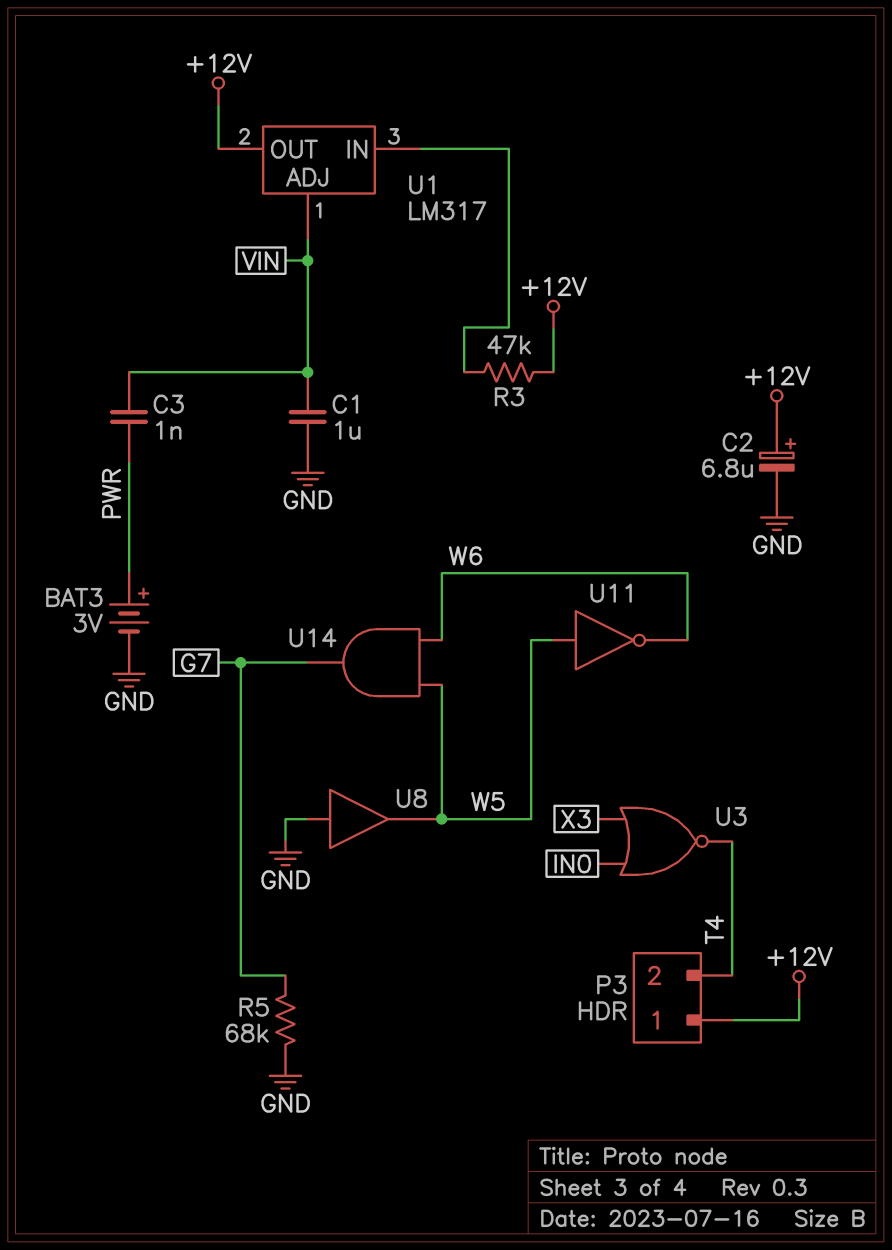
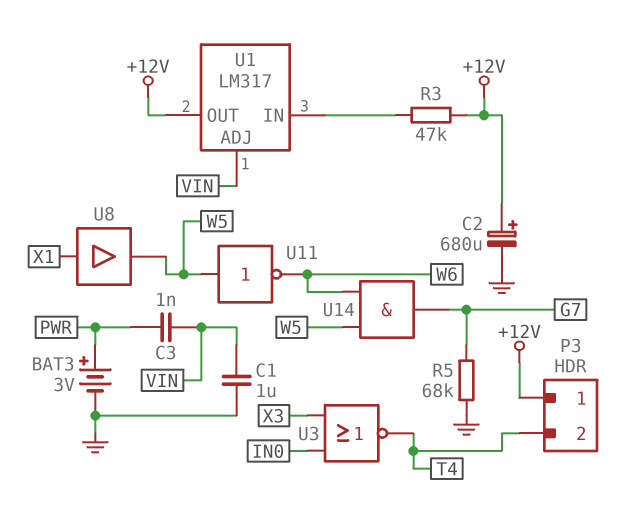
C2: 6.8uF (plus +12V, minus GND) -> 680uF (plus +12V, minus GND)
U8: buffer (in GND, out W5) -> buffer (in X1, out W5)

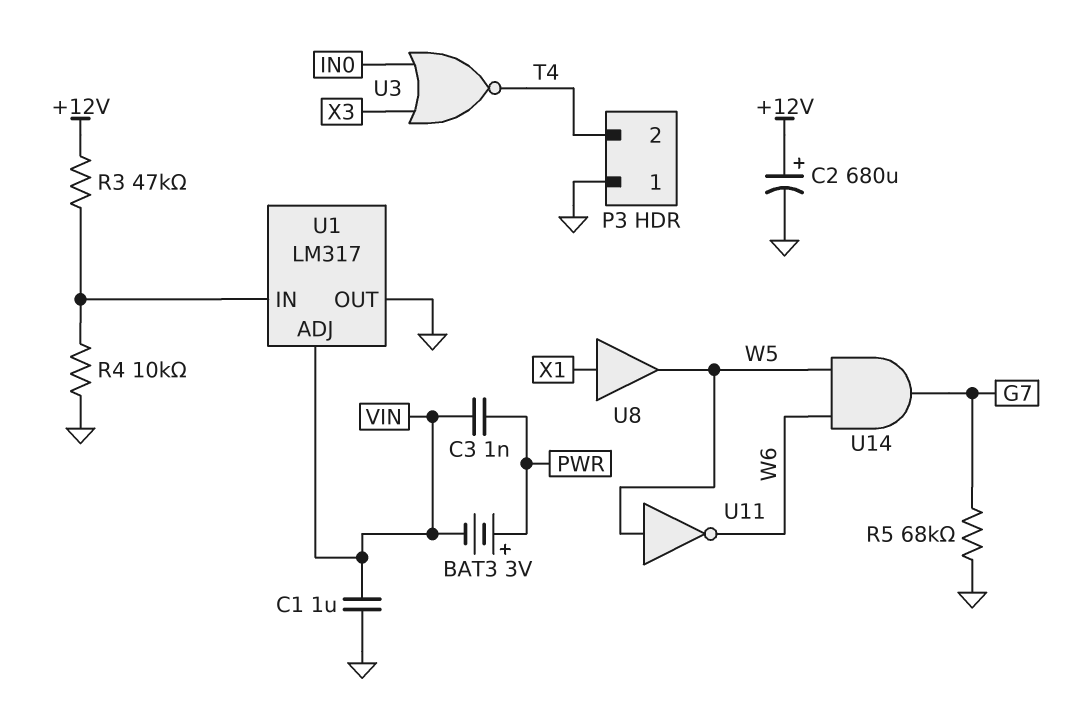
BAT3: 3V (plus PWR, minus GND) -> 3V (plus PWR, minus VIN)
P3 pin 1: +12V -> GND
R4: none -> 10k (GND, U1/IN)
U1 pin OUT: +12V -> GND

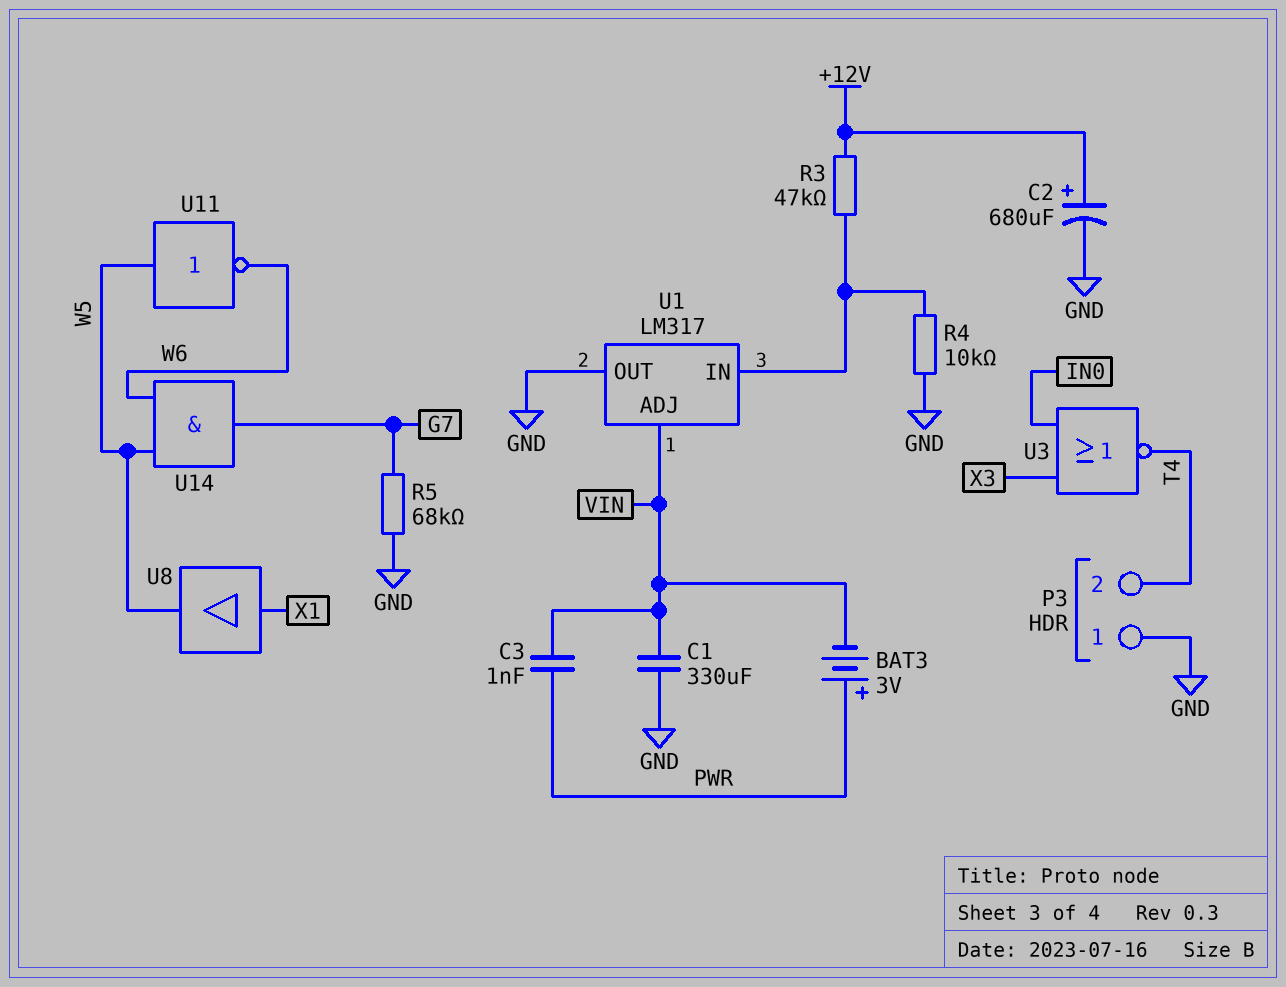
C1: 1uF (GND, VIN) -> 330uF (GND, VIN)

